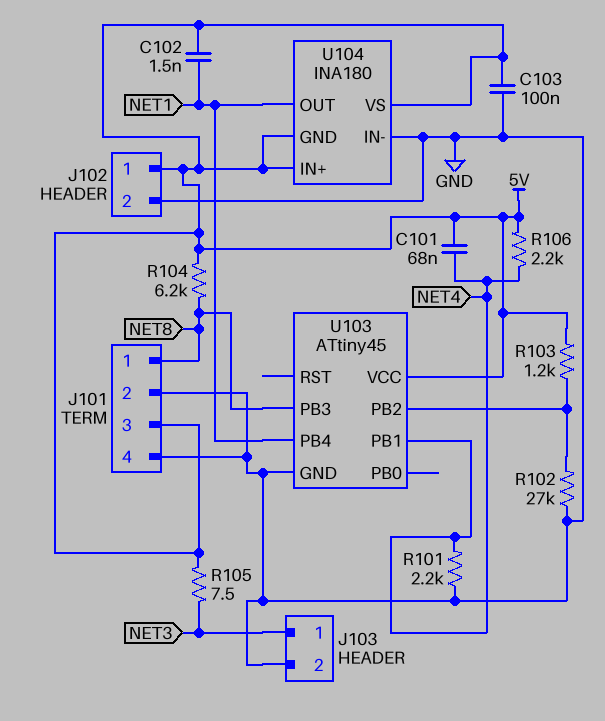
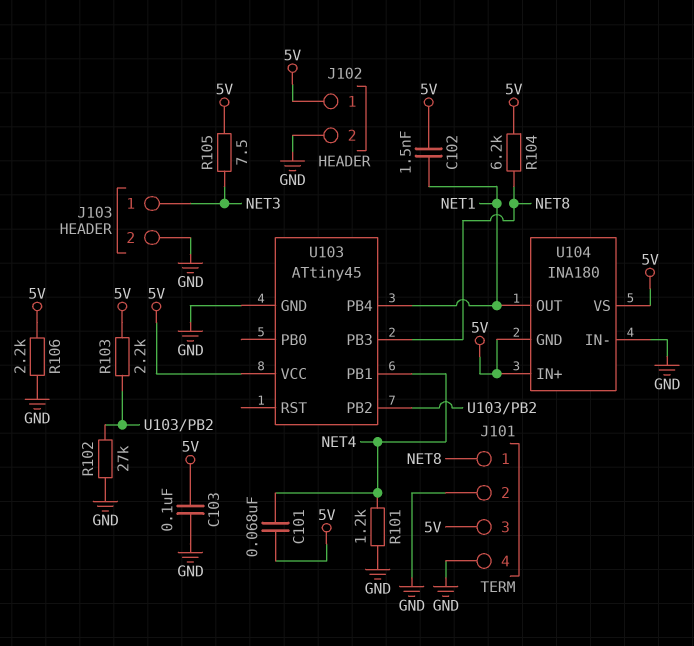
R101: 2.2k (GND, NET4) -> 1.2k (GND, NET4)
R103: 1.2k (5V, U103/PB2) -> 2.2k (5V, U103/PB2)
R106: 2.2k (5V, NET4) -> 2.2k (5V, GND)

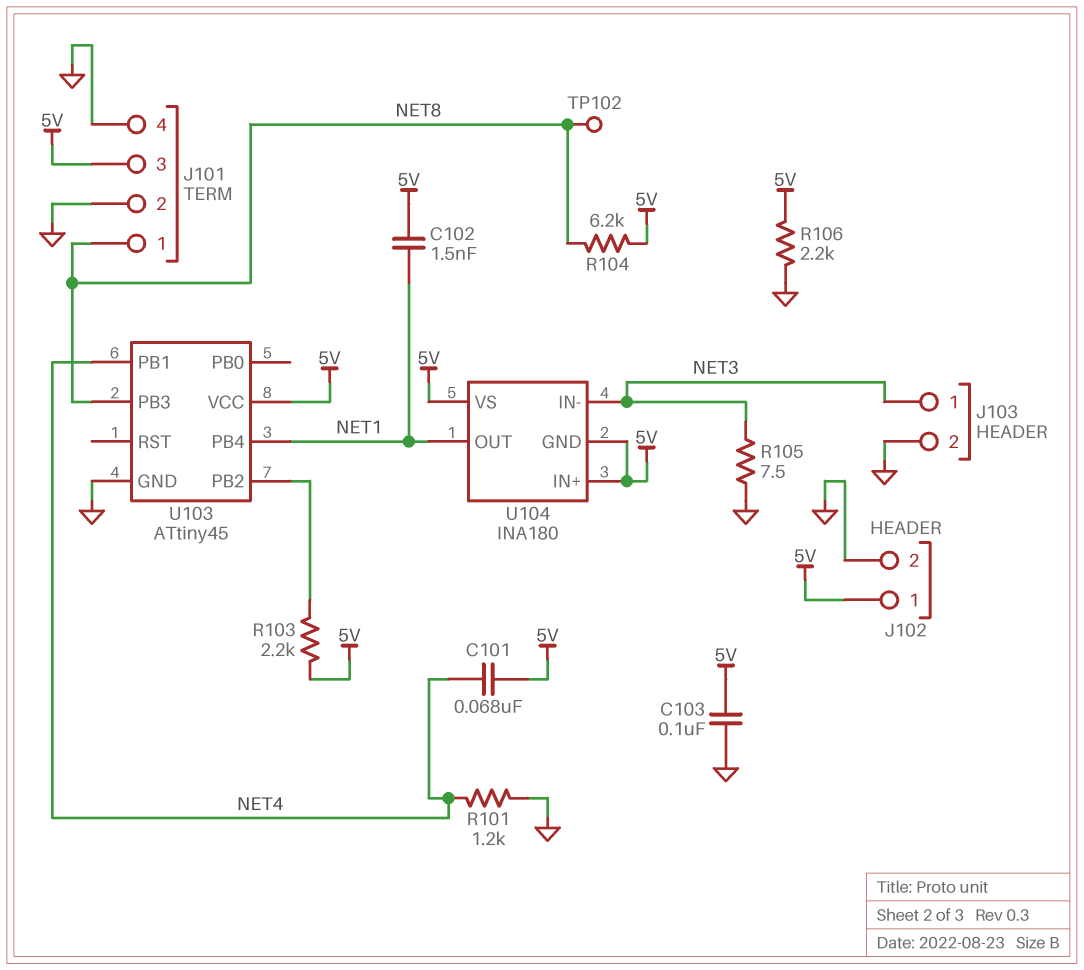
R102: 27k (GND, U103/PB2) -> none
R105: 7.5 (5V, NET3) -> 7.5 (GND, NET3)
TP102: none -> test point (NET8)
U104 pin IN-: GND -> NET3

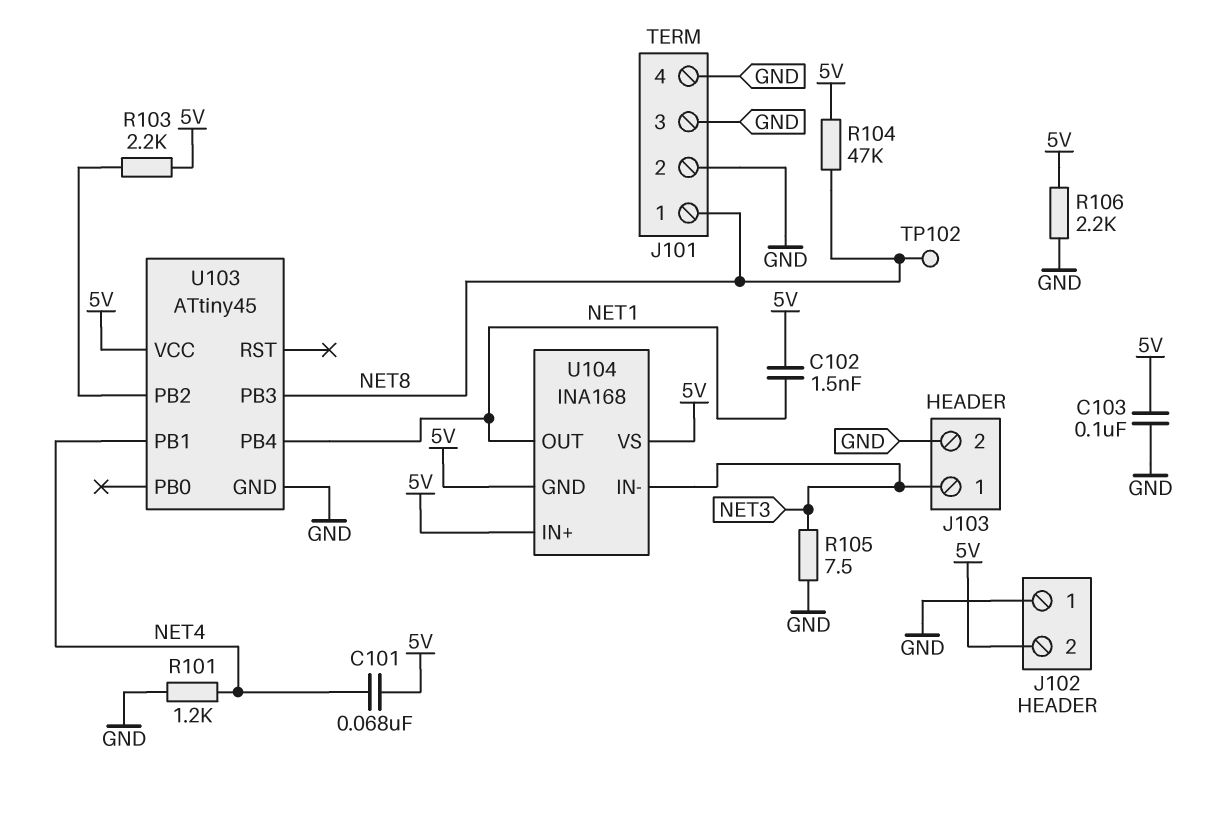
J101 pin 3: 5V -> GND
J102 pin 1: 5V -> GND
J102 pin 2: GND -> 5V
R104: 6.2k (5V, NET8) -> 47k (5V, NET8)
U104: INA180 -> INA168

